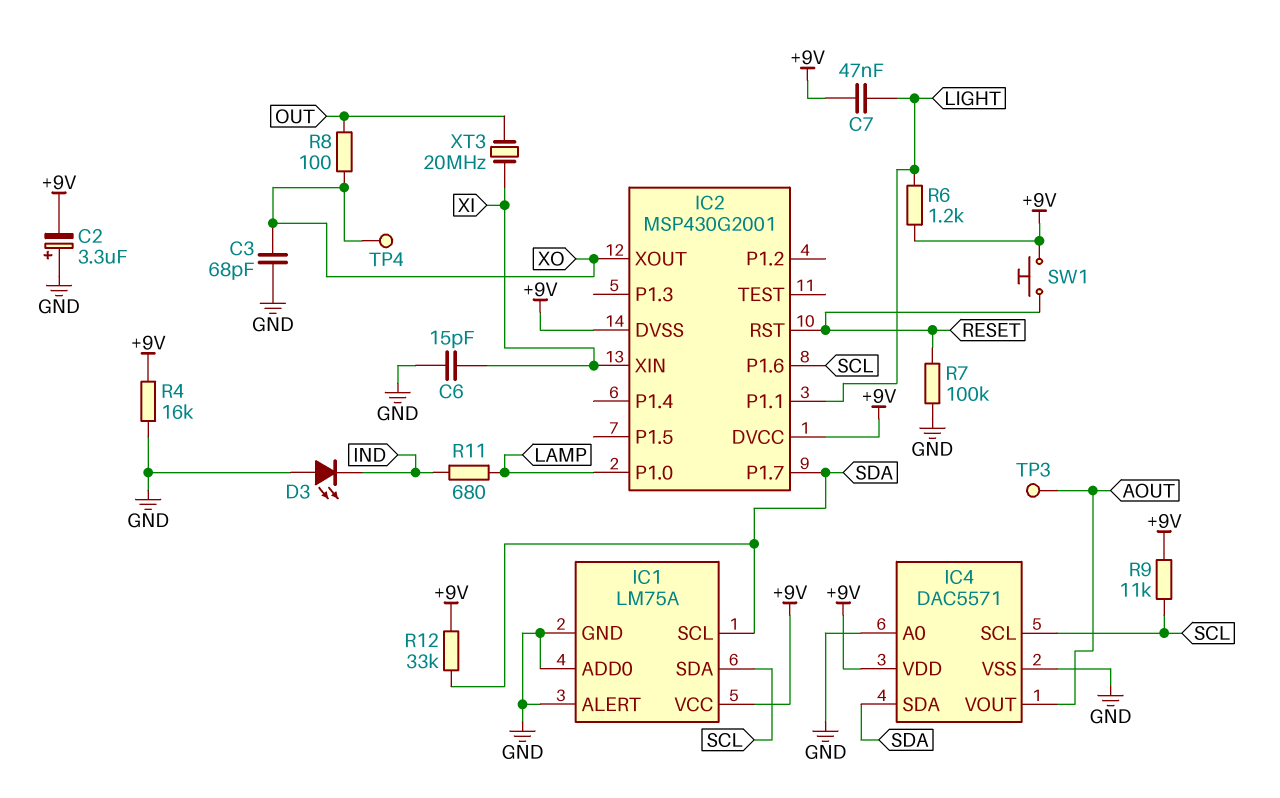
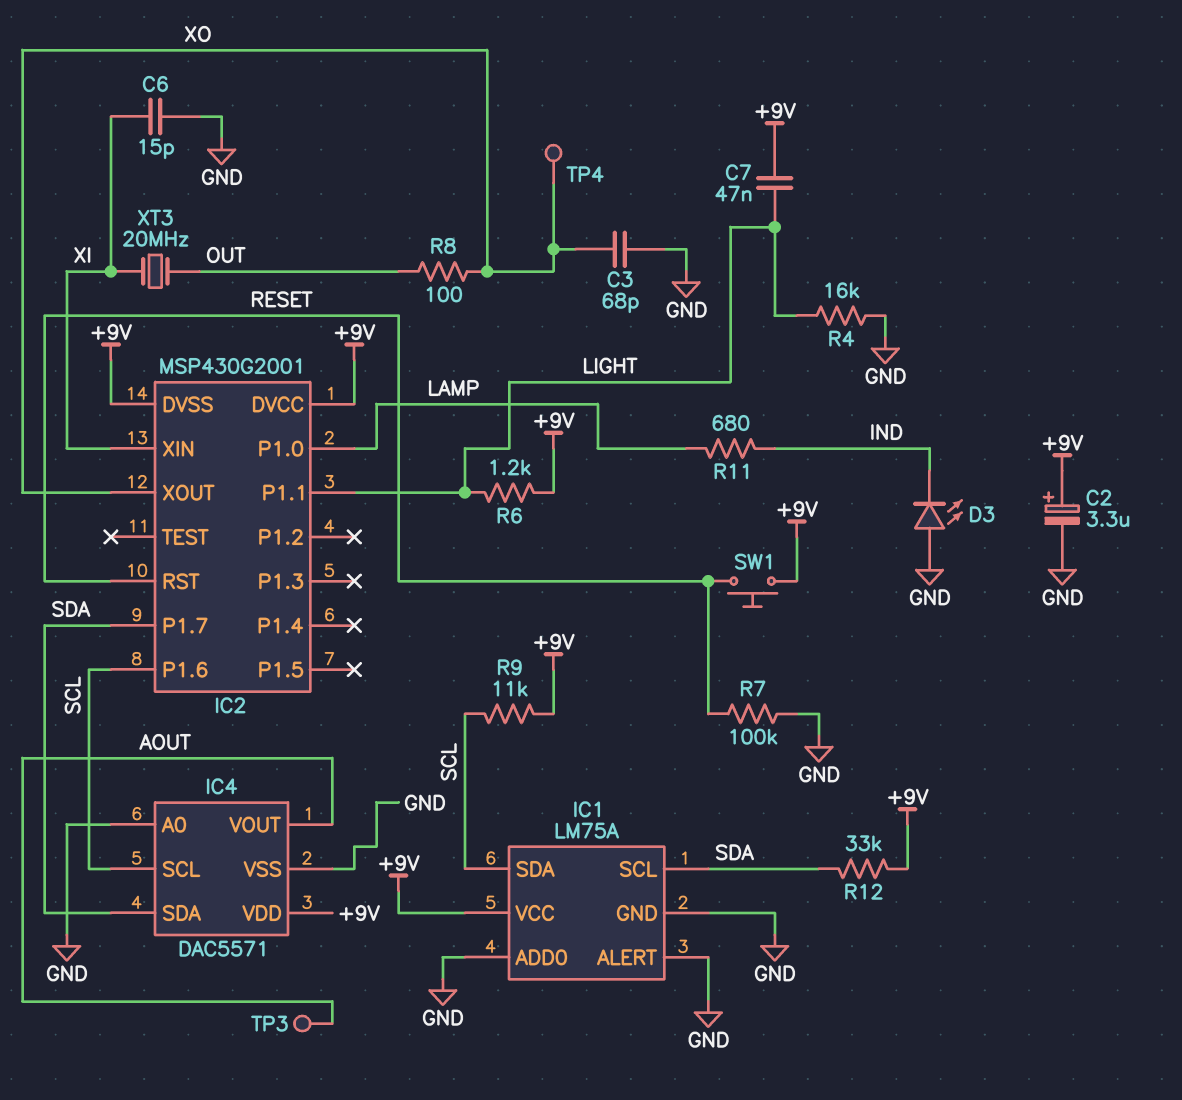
C2: 3.3uF (plus GND, minus +9V) -> 3.3uF (plus +9V, minus GND)
R4: 16k (+9V, GND) -> 16k (GND, LIGHT)

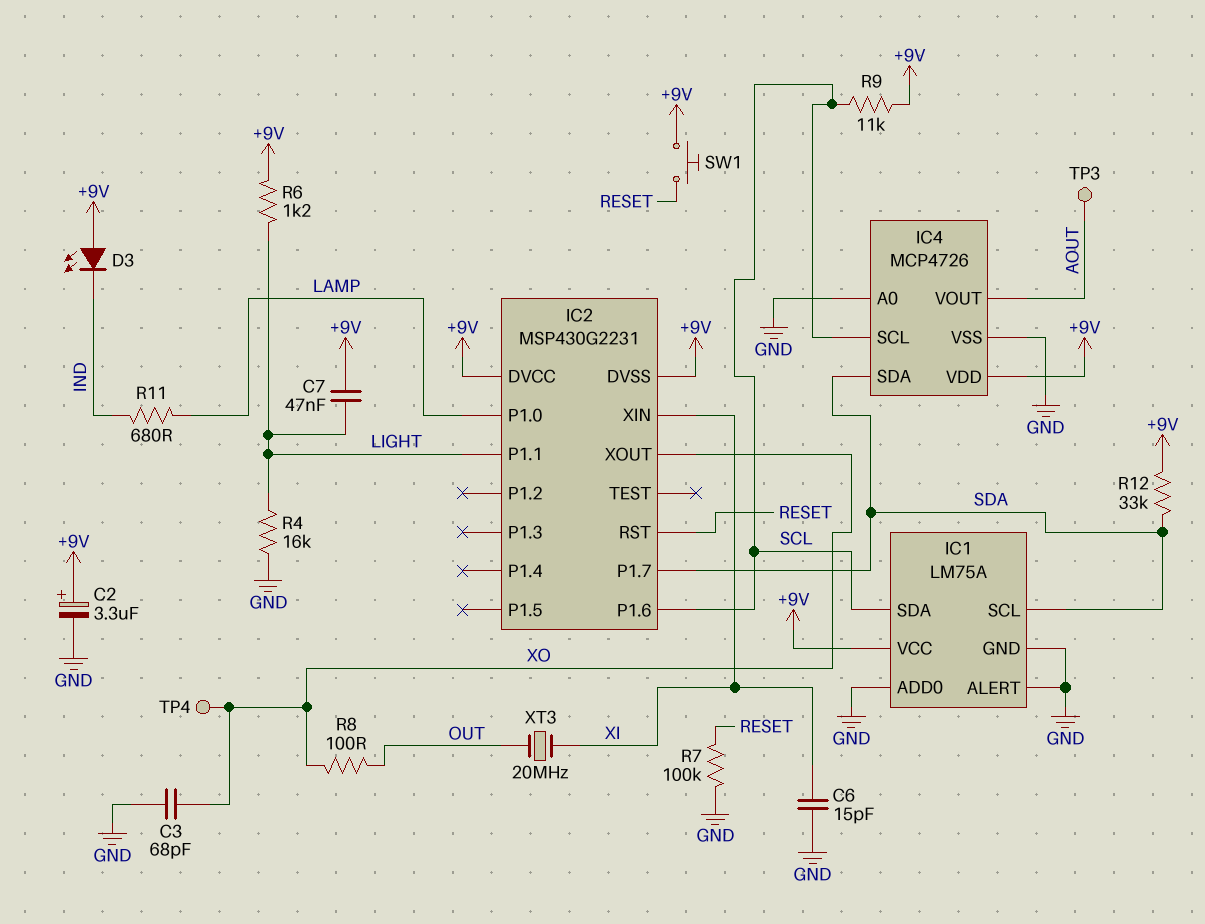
D3: LED (A GND, K IND) -> LED (A +9V, K IND)
IC2: MSP430G2001 -> MSP430G2231
IC4: DAC5571 -> MCP4726

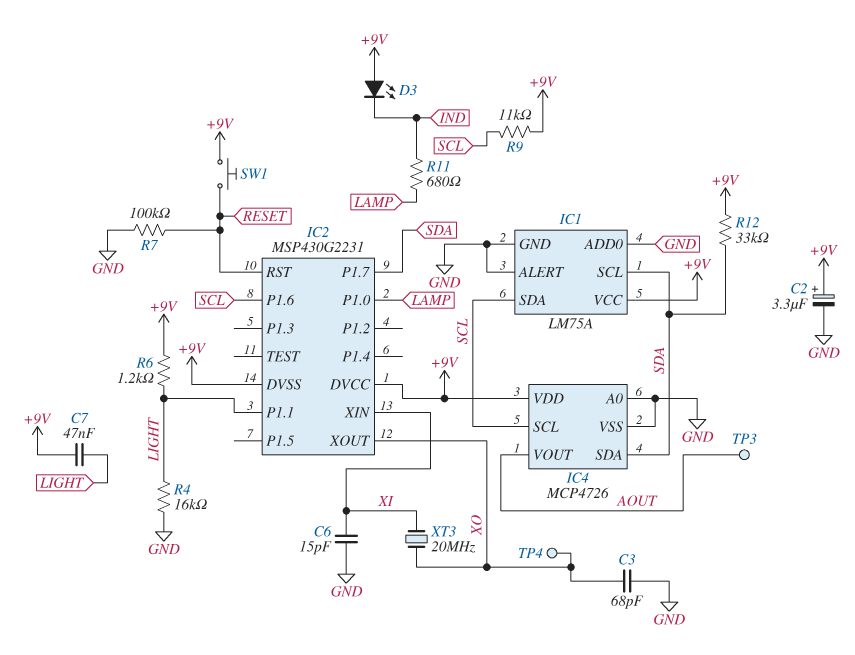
R8: 100 (OUT, XO) -> none
XT3: 20MHz (OUT, XI) -> 20MHz (XI, XO)

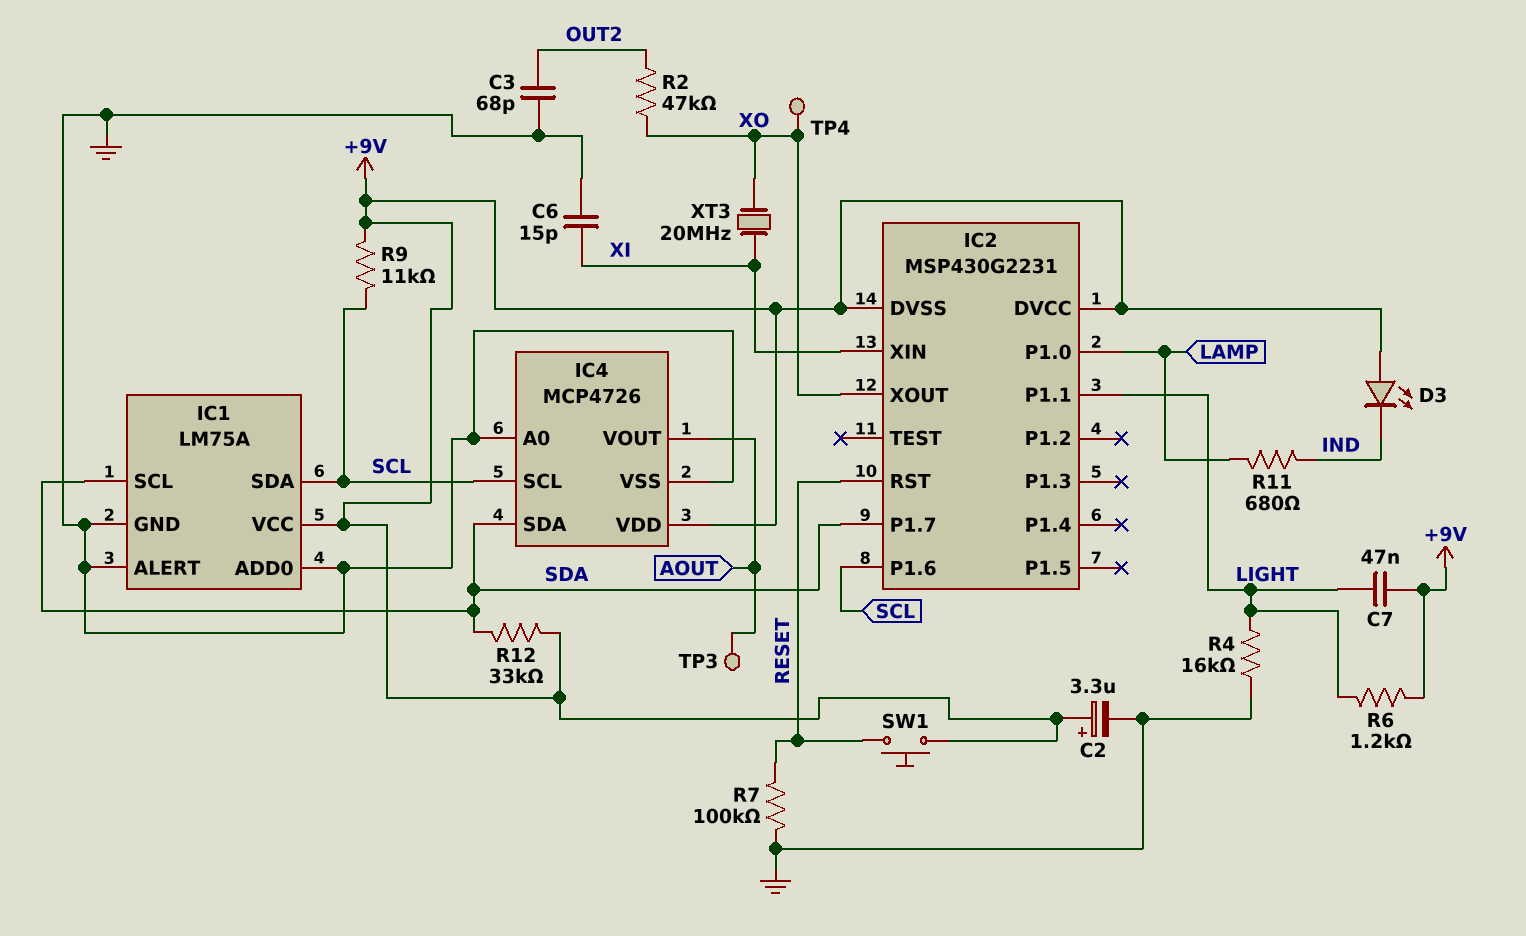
C3: 68pF (GND, XO) -> 68pF (GND, OUT2)
R2: none -> 47k (OUT2, XO)

